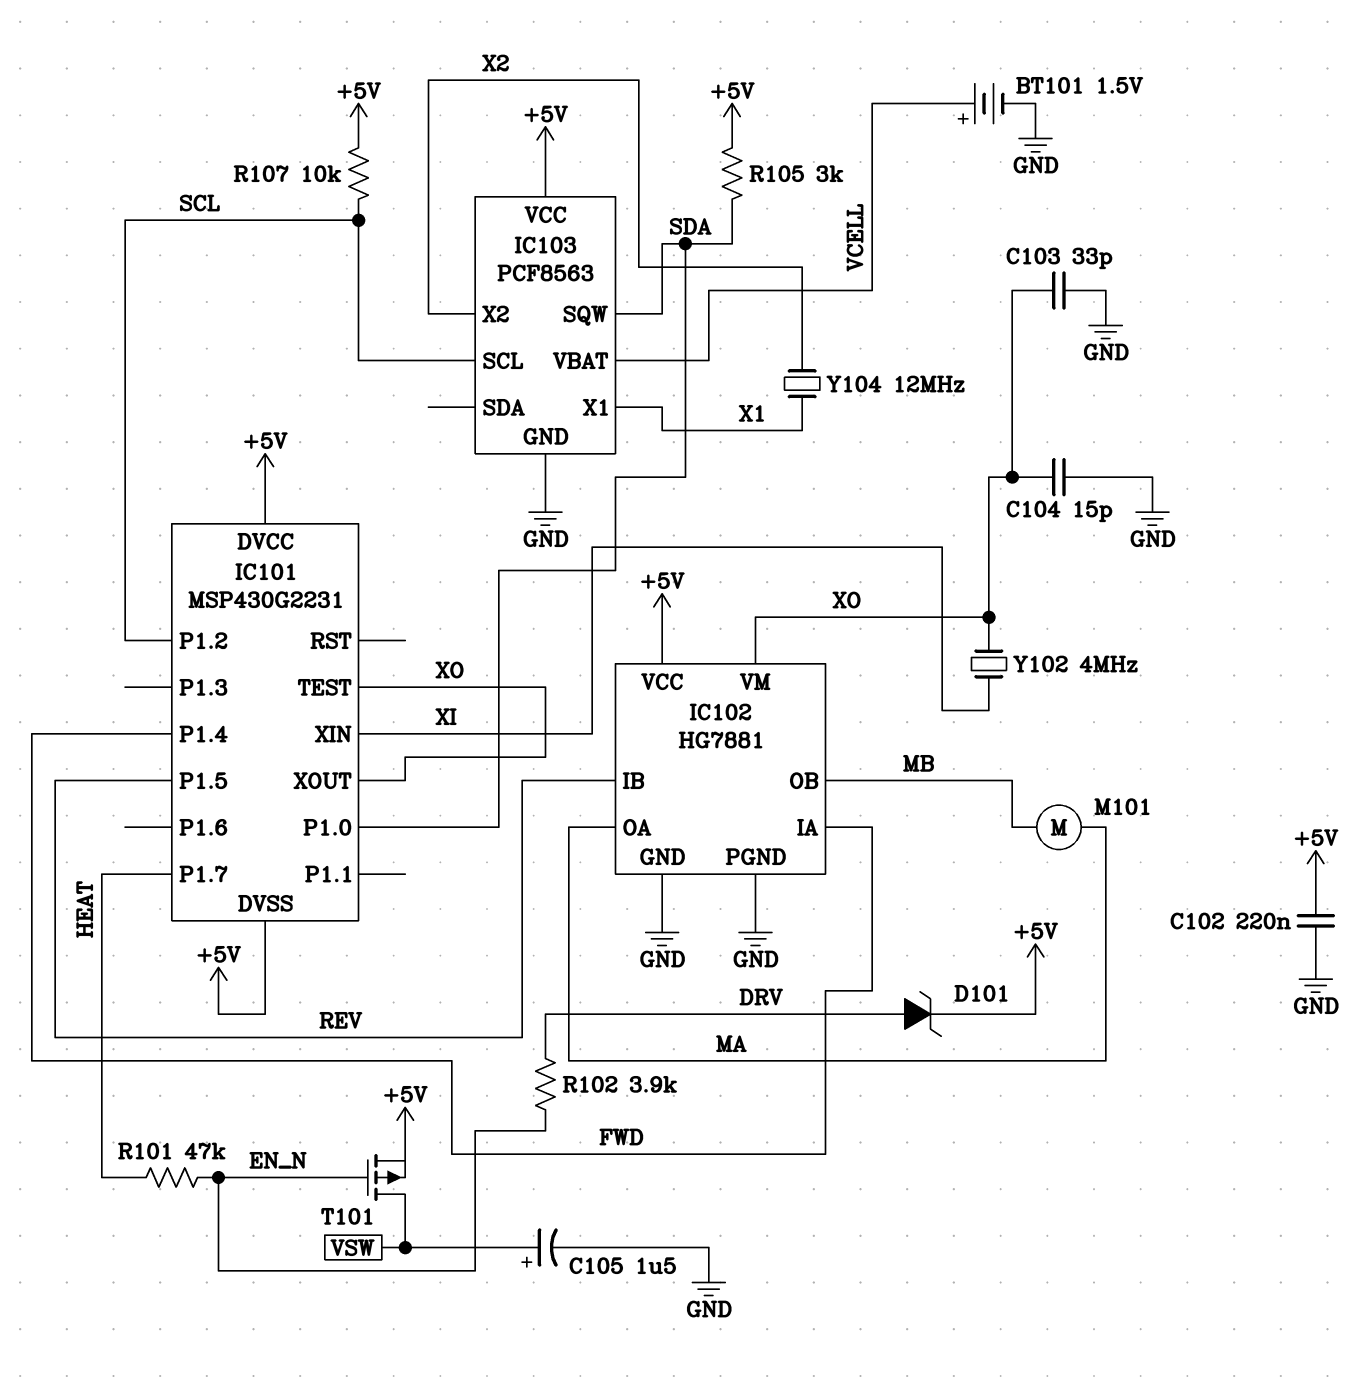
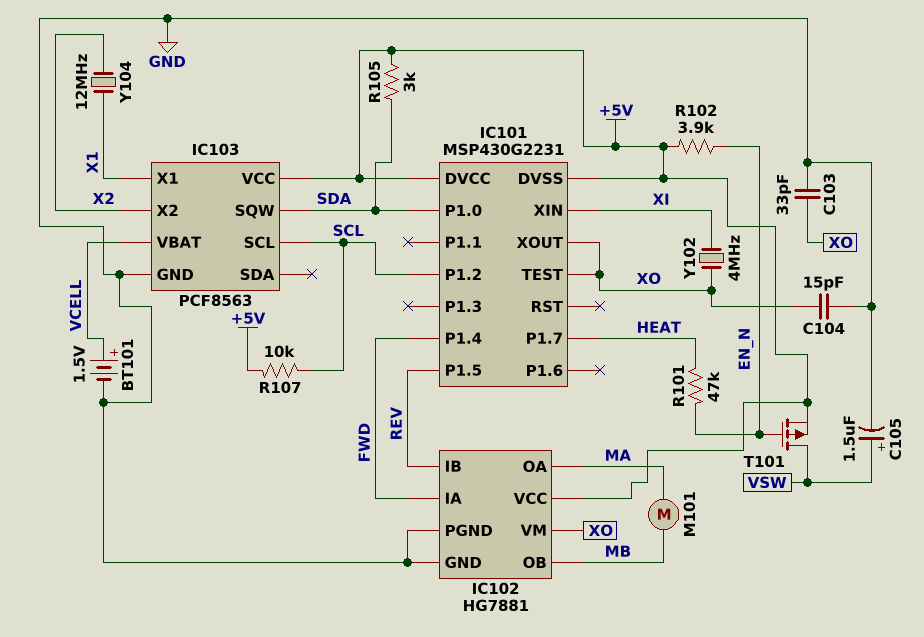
C102: 220nF (+5V, GND) -> none
D101: zener (A DRV, K +5V) -> none
R102: 3.9k (DRV, EN_N) -> 3.9k (+5V, EN_N)

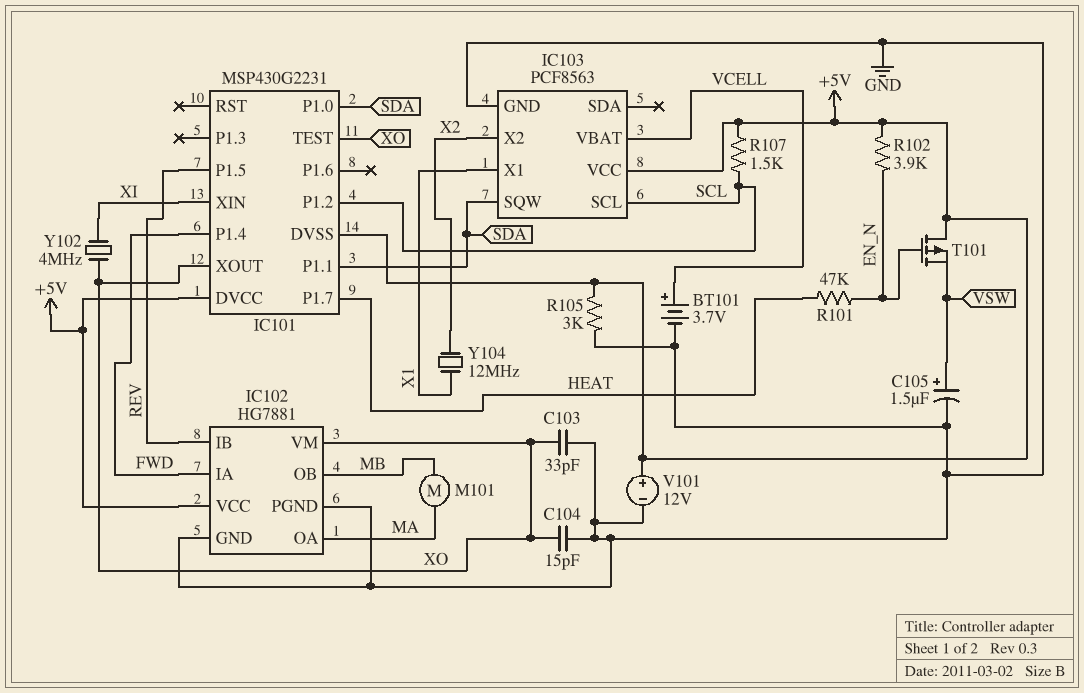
BT101: 1.5V (plus VCELL, minus GND) -> 3.7V (plus VCELL, minus GND)
IC101 pin P1.1: none -> SDA
R105: 3k (+5V, SDA) -> 3k (+5V, GND)
R107: 10k (+5V, SCL) -> 1.5k (+5V, SCL)
T101: PMOS (G EN_N, D VSW, S +5V) -> PMOS (G EN_N, D +5V, S VSW)
V101: none -> 12V (plus +5V, minus GND)

